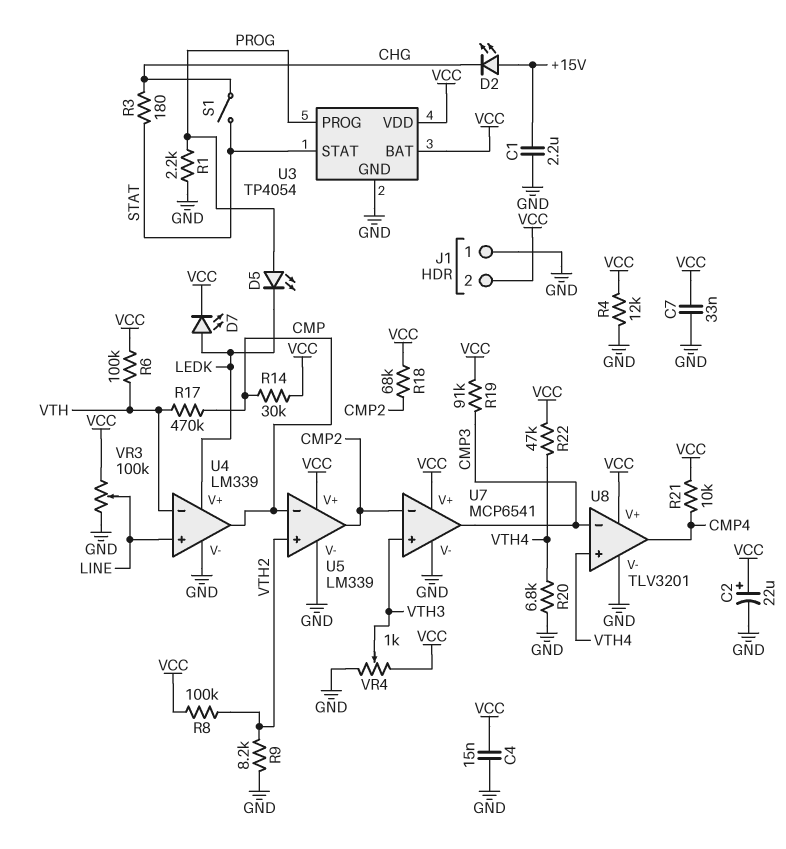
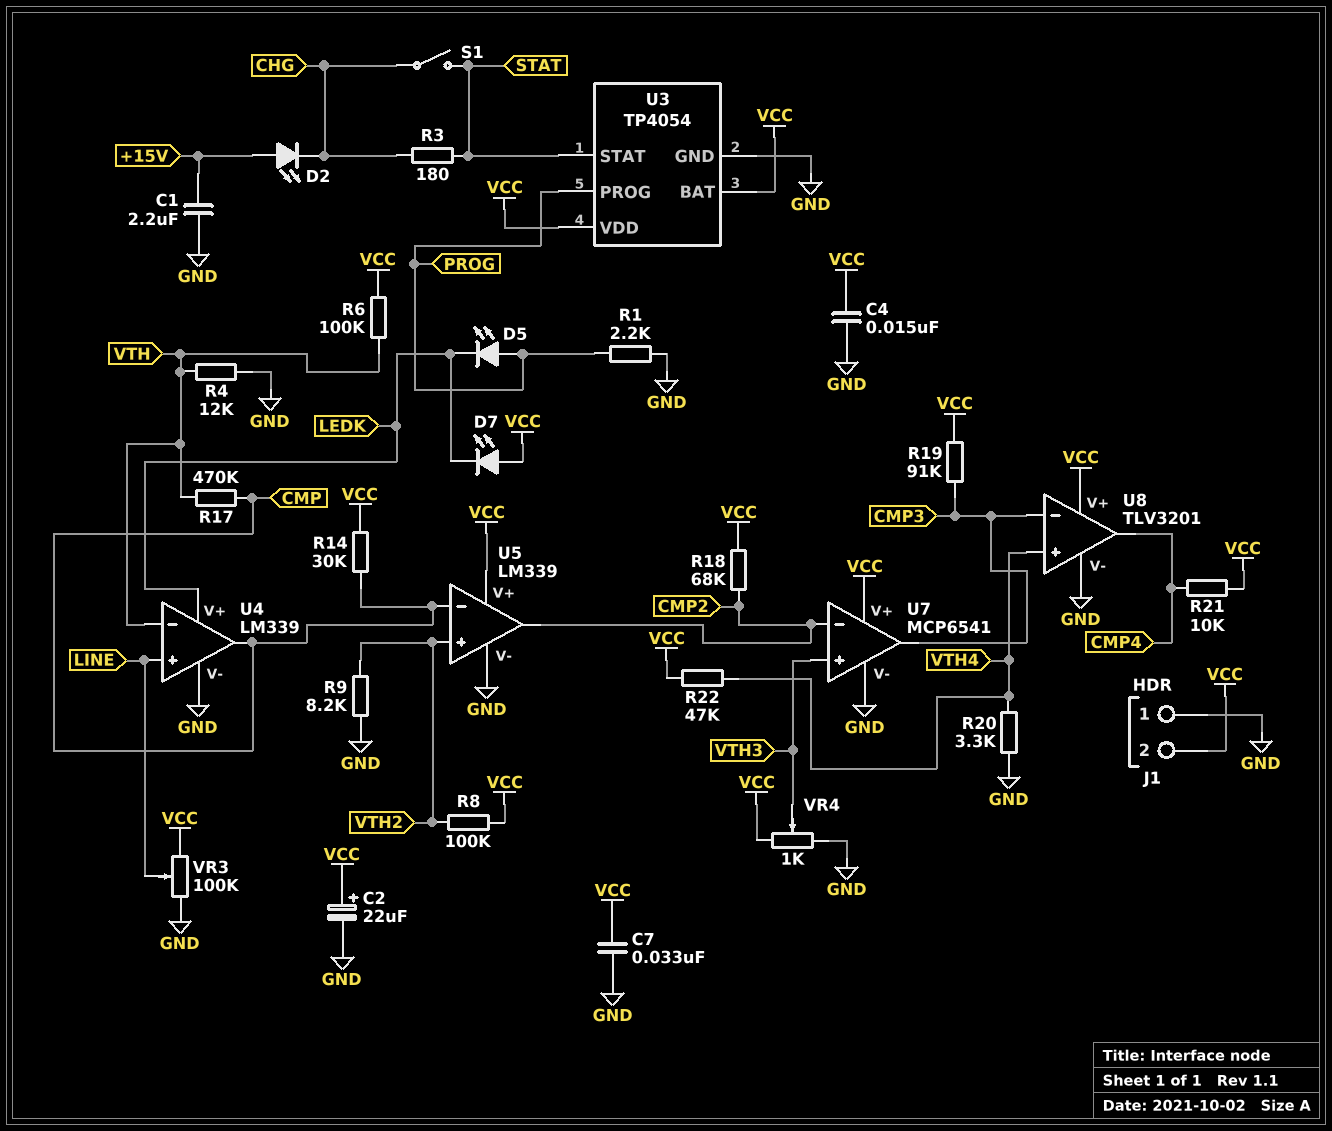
D7: LED (A LEDK, K VCC) -> LED (A VCC, K LEDK)
R4: 12k (GND, VCC) -> 12k (GND, VTH)
R20: 6.8k (GND, VTH4) -> 3.3k (GND, VTH4)

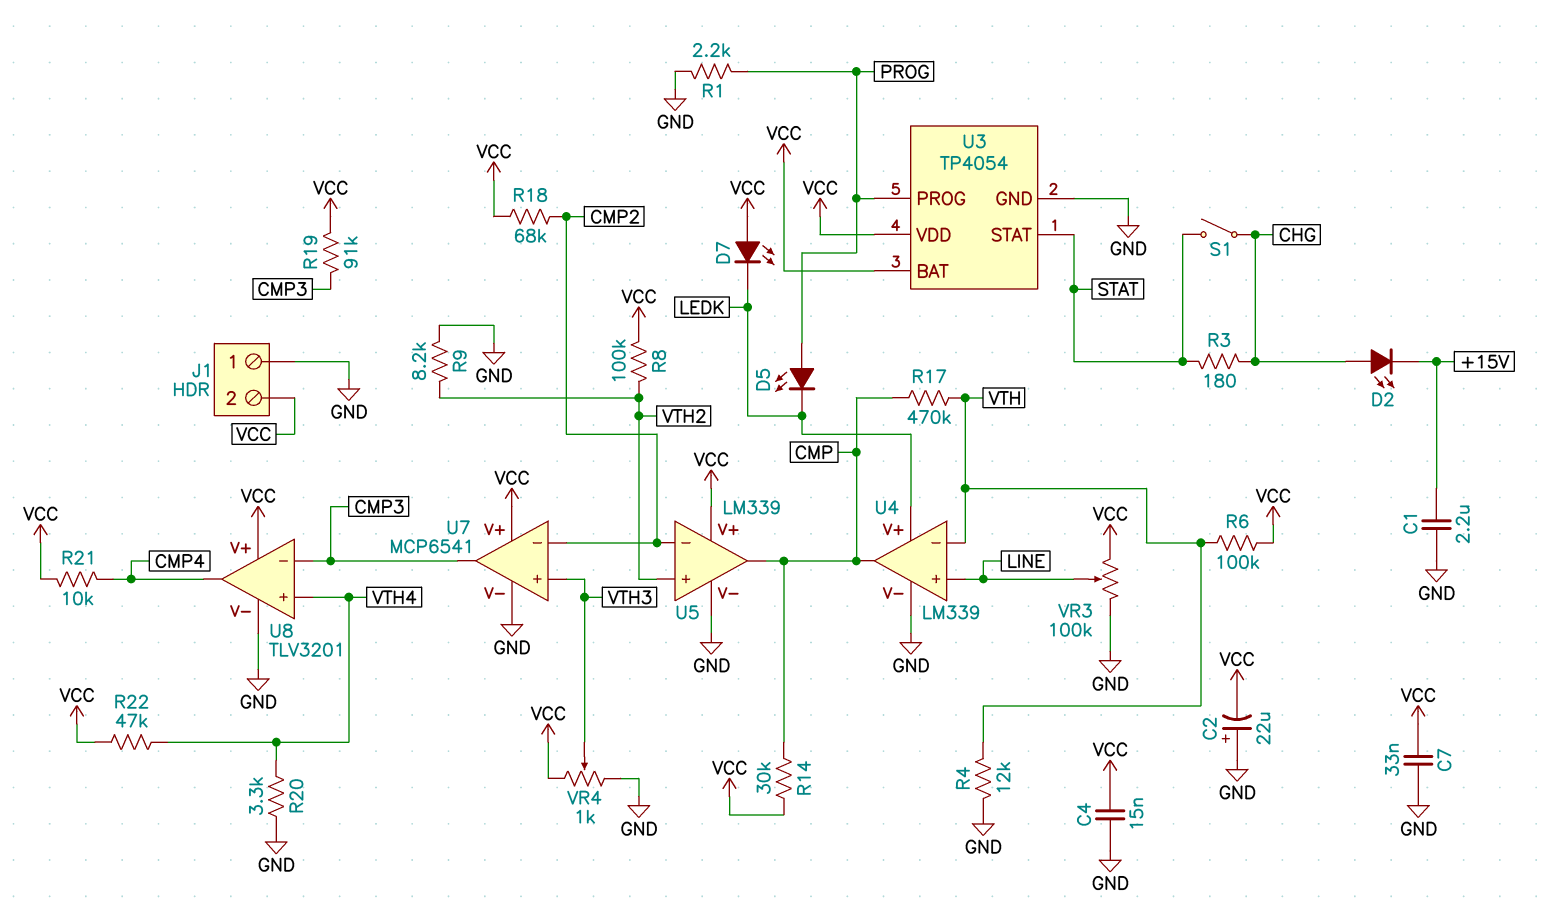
C2: 22uF (plus VCC, minus GND) -> 22uF (plus GND, minus VCC)
D2: LED (A +15V, K CHG) -> LED (A CHG, K +15V)
U5 pin in-: CMP -> CMP2
U5 pin out: CMP2 -> CMP

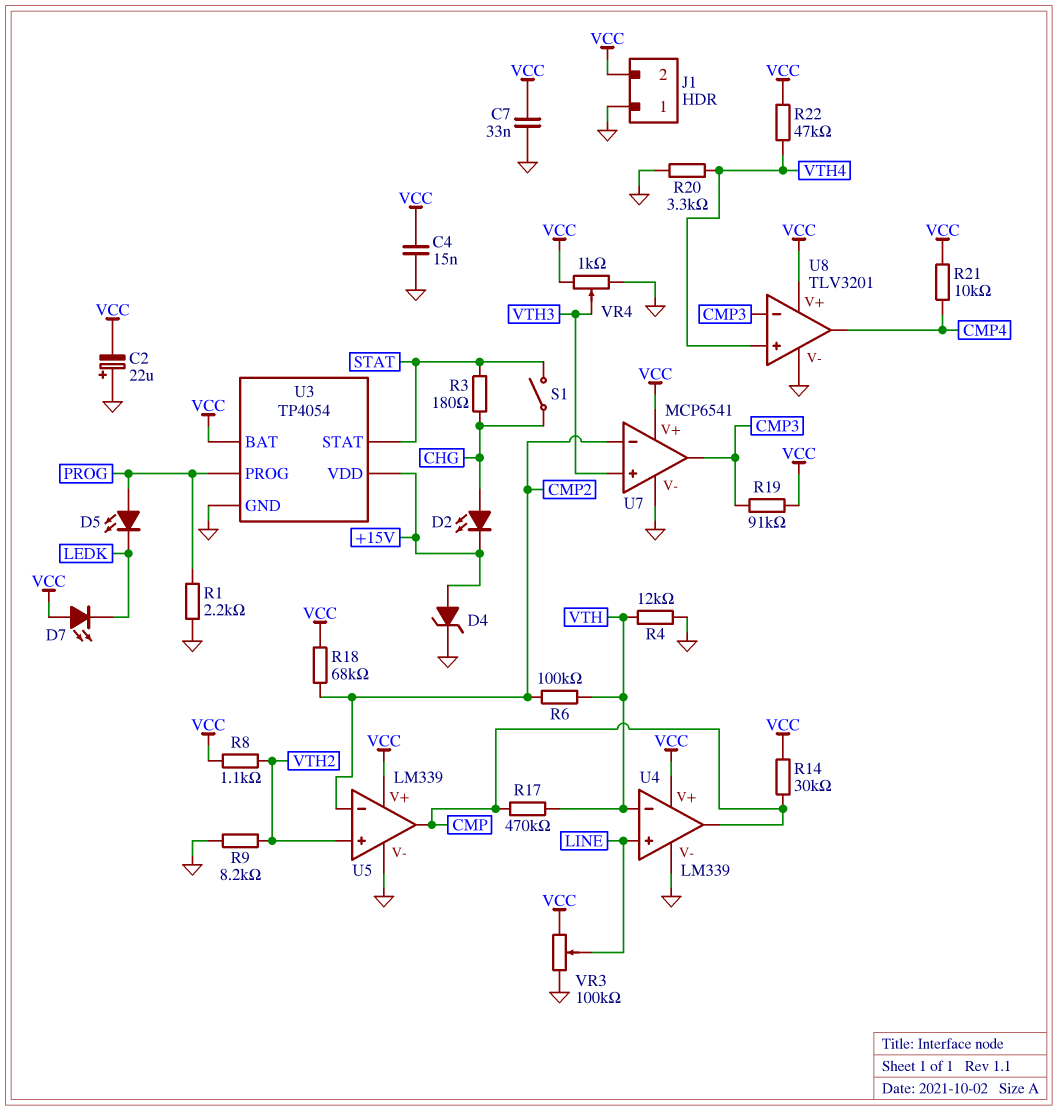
C1: 2.2uF (+15V, GND) -> none
D4: none -> zener (A +15V, K GND)
R6: 100k (VCC, VTH) -> 100k (CMP2, VTH)
R8: 100k (VCC, VTH2) -> 1.1k (VCC, VTH2)
U3 pin VDD: VCC -> +15V
U4 pin V+: LEDK -> VCC

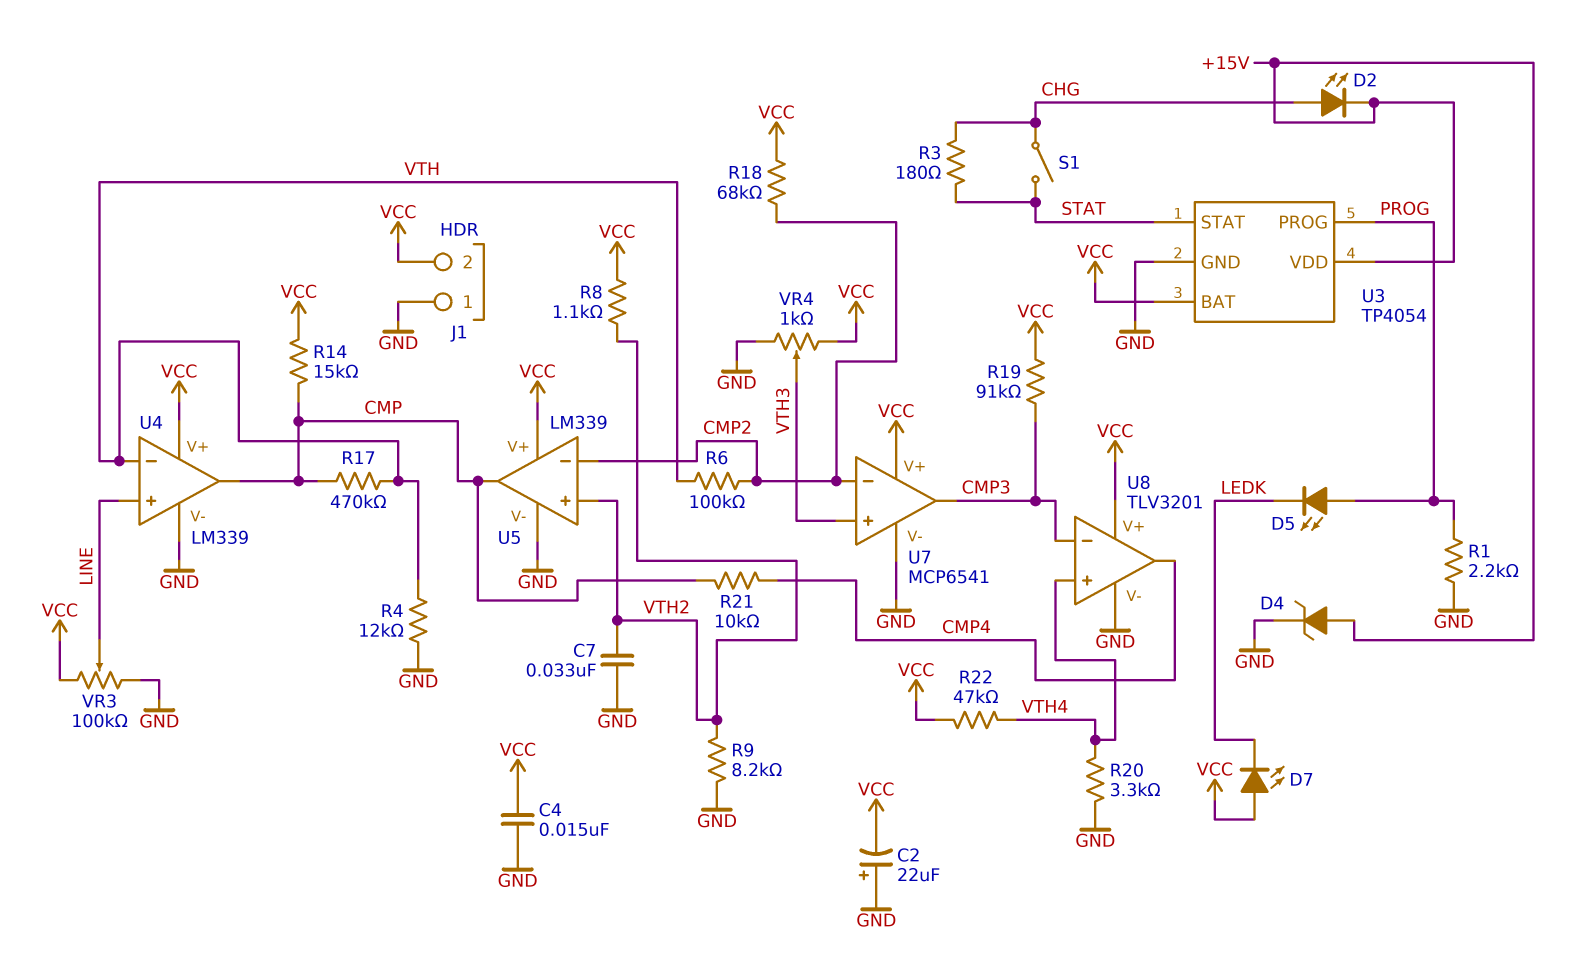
C7: 33nF (GND, VCC) -> 33nF (GND, VTH2)
R14: 30k (CMP, VCC) -> 15k (CMP, VCC)
R21: 10k (CMP4, VCC) -> 10k (CMP, CMP4)

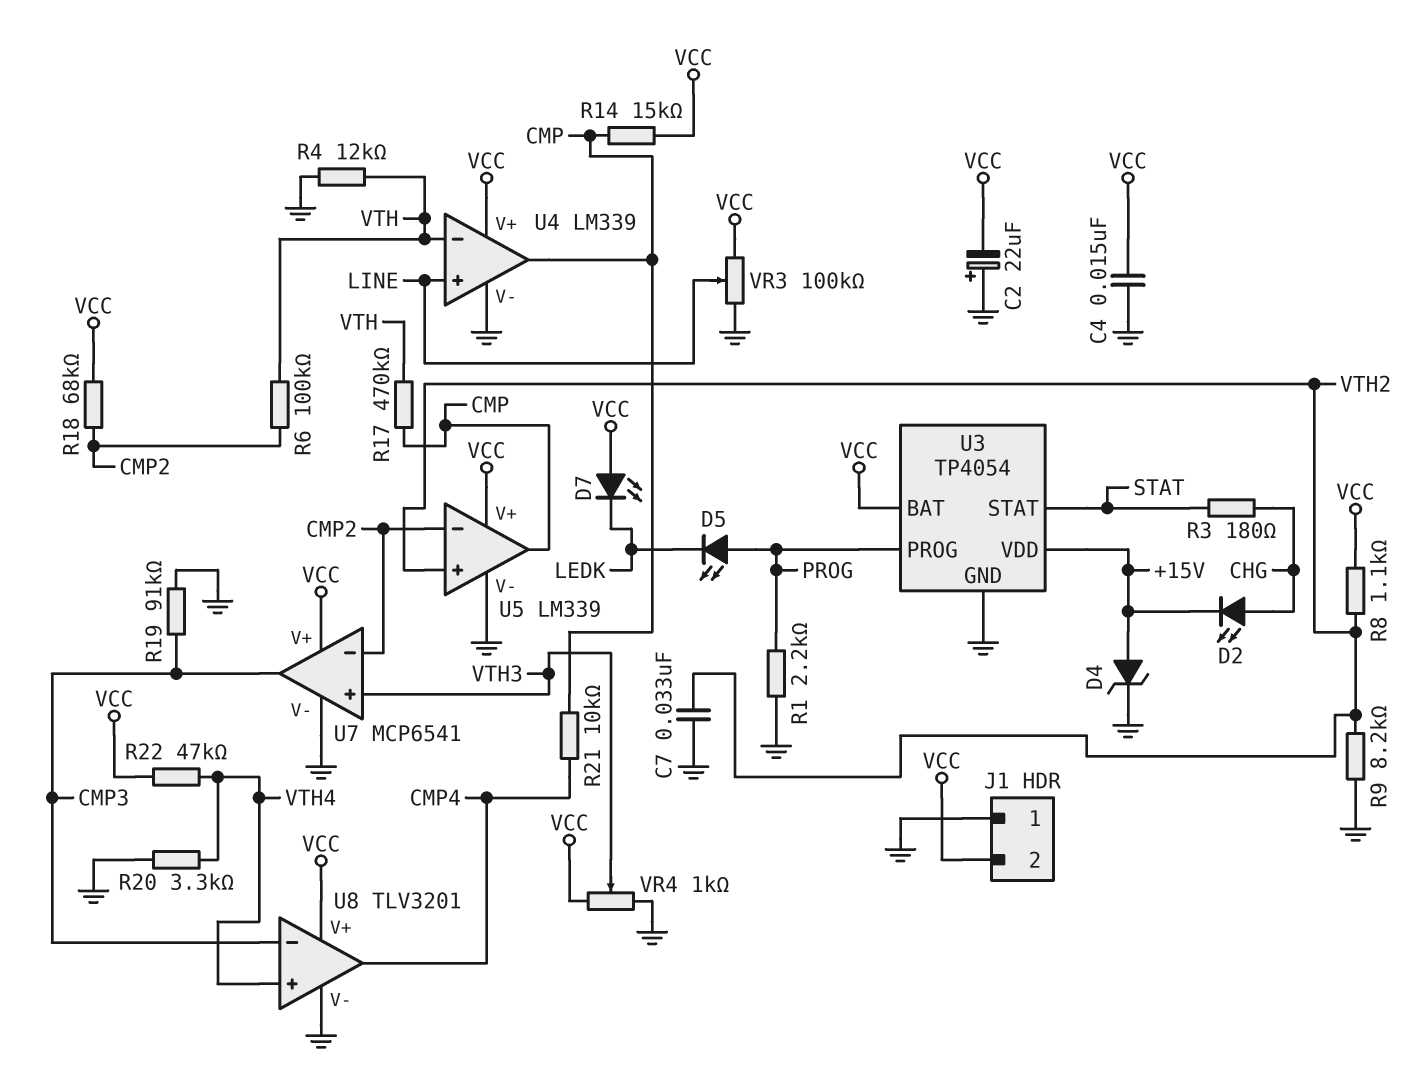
R19: 91k (CMP3, VCC) -> 91k (CMP3, GND)
S1: switch (CHG, STAT) -> none

